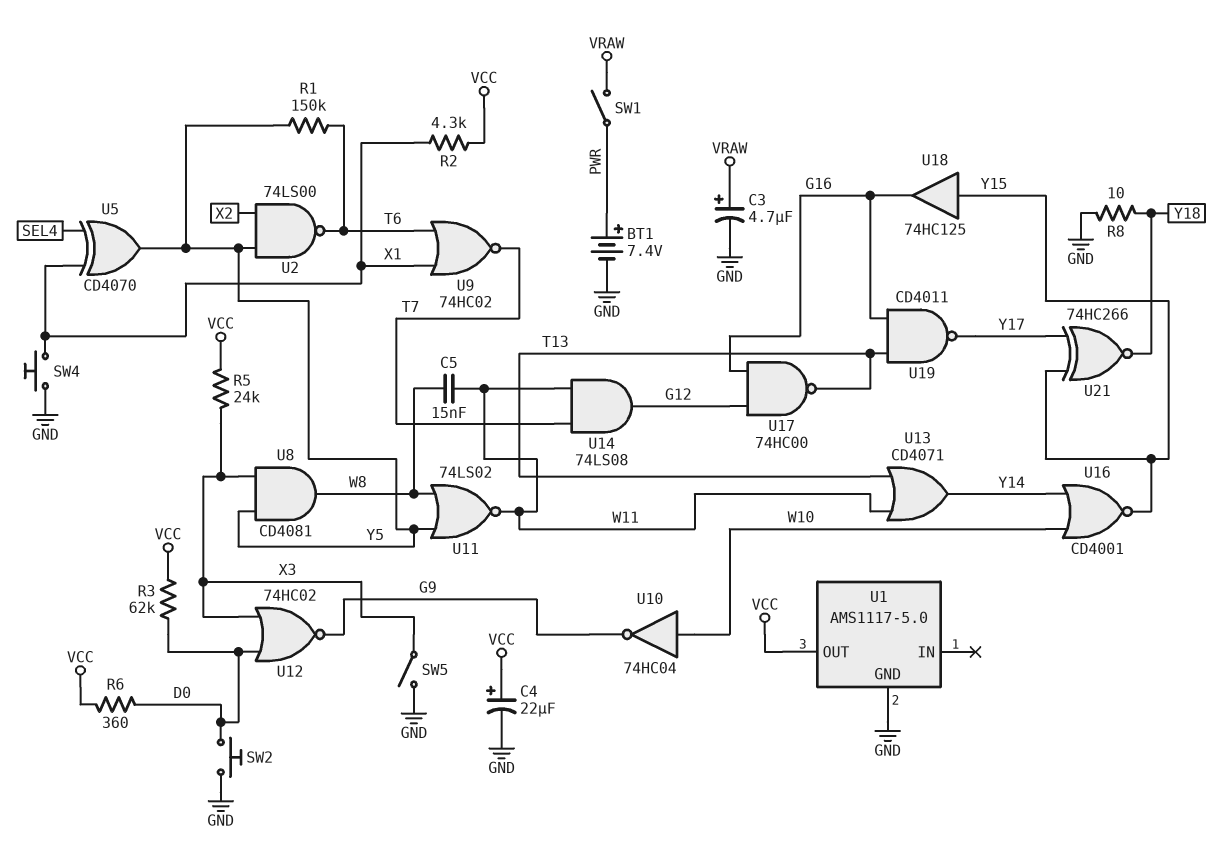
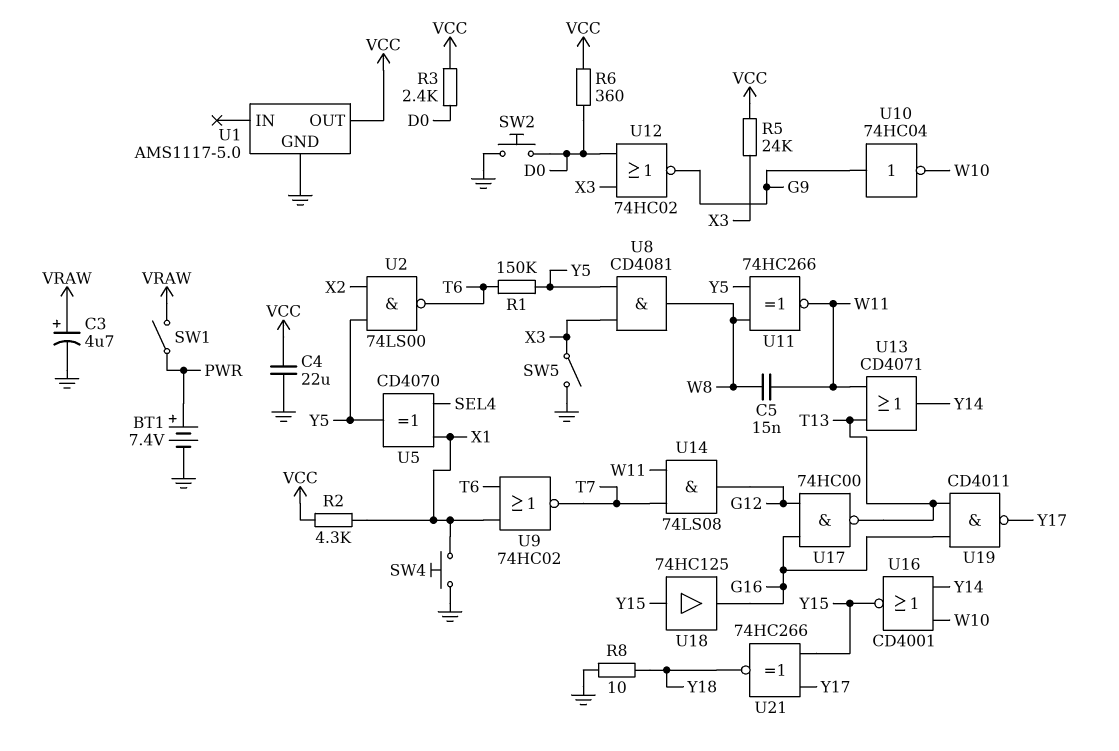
C4: 22uF (plus VCC, minus GND) -> 22uF (GND, VCC)
R3: 62k (D0, VCC) -> 2.4k (D0, VCC)
U10: NOT 74HC04 (in W10, out G9) -> NOT 74HC04 (in G9, out W10)
U11: NOR 74LS02 (in W8, in Y5, out W11) -> XNOR 74HC266 (in W8, in Y5, out W11)

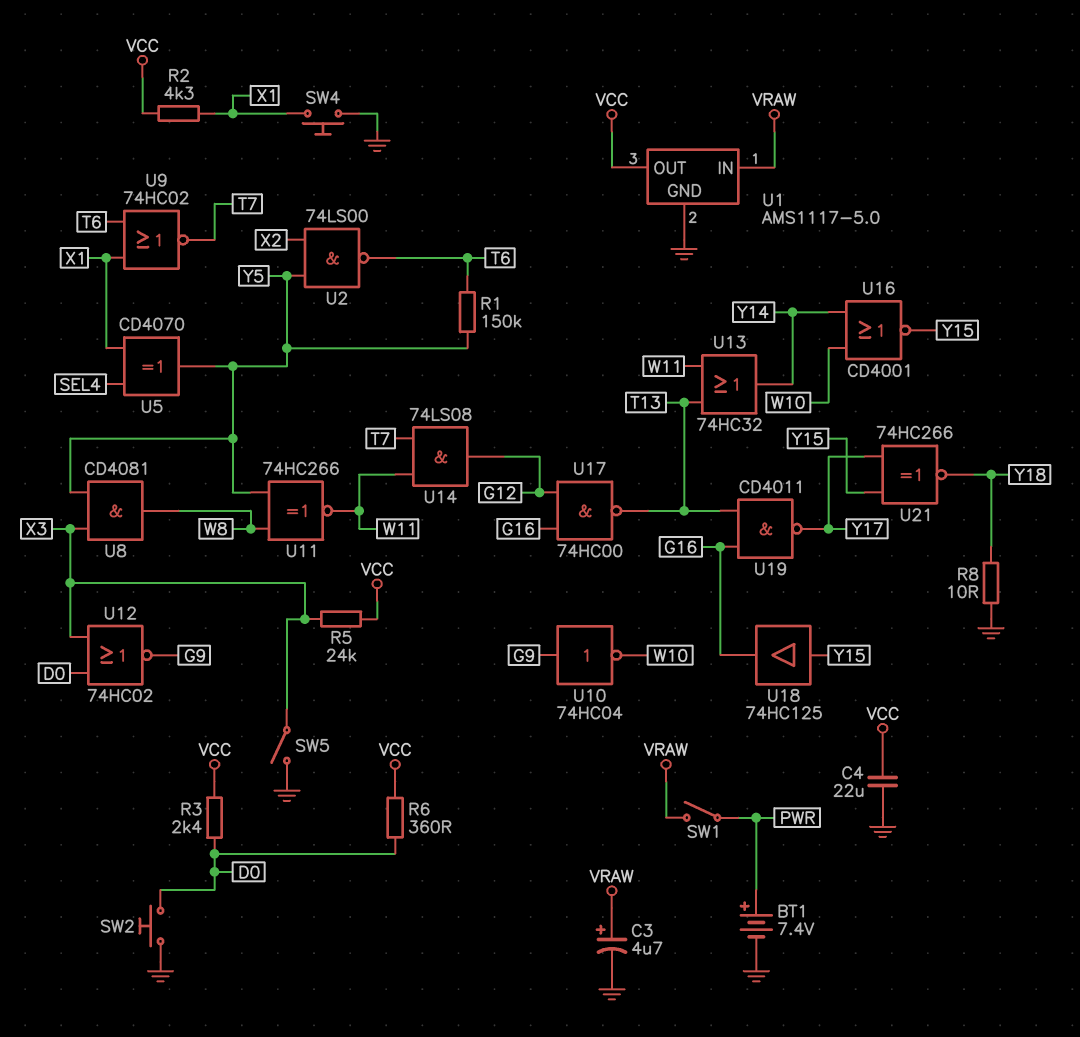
C5: 15nF (W8, W11) -> none
U1 pin IN: none -> VRAW
U13: OR CD4071 (in T13, in W11, out Y14) -> OR 74HC32 (in T13, in W11, out Y14)

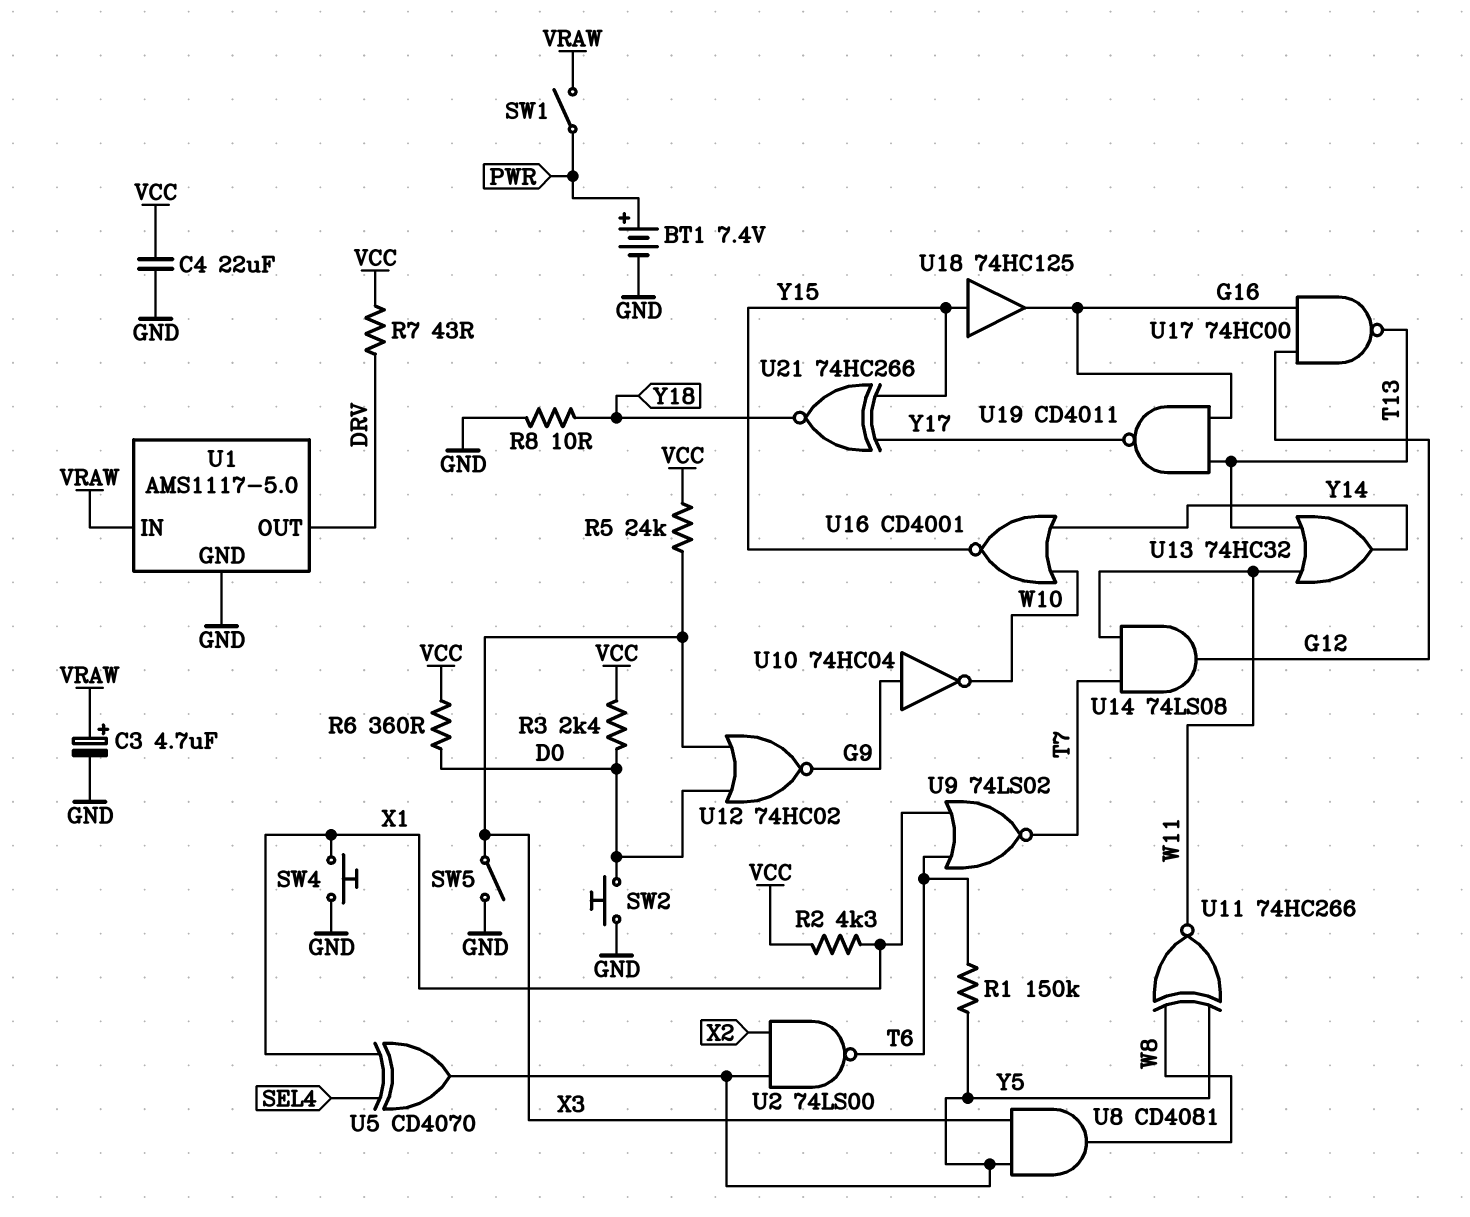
R7: none -> 43 (DRV, VCC)
U1 pin OUT: VCC -> DRV
U9: NOR 74HC02 (in T6, in X1, out T7) -> NOR 74LS02 (in T6, in X1, out T7)

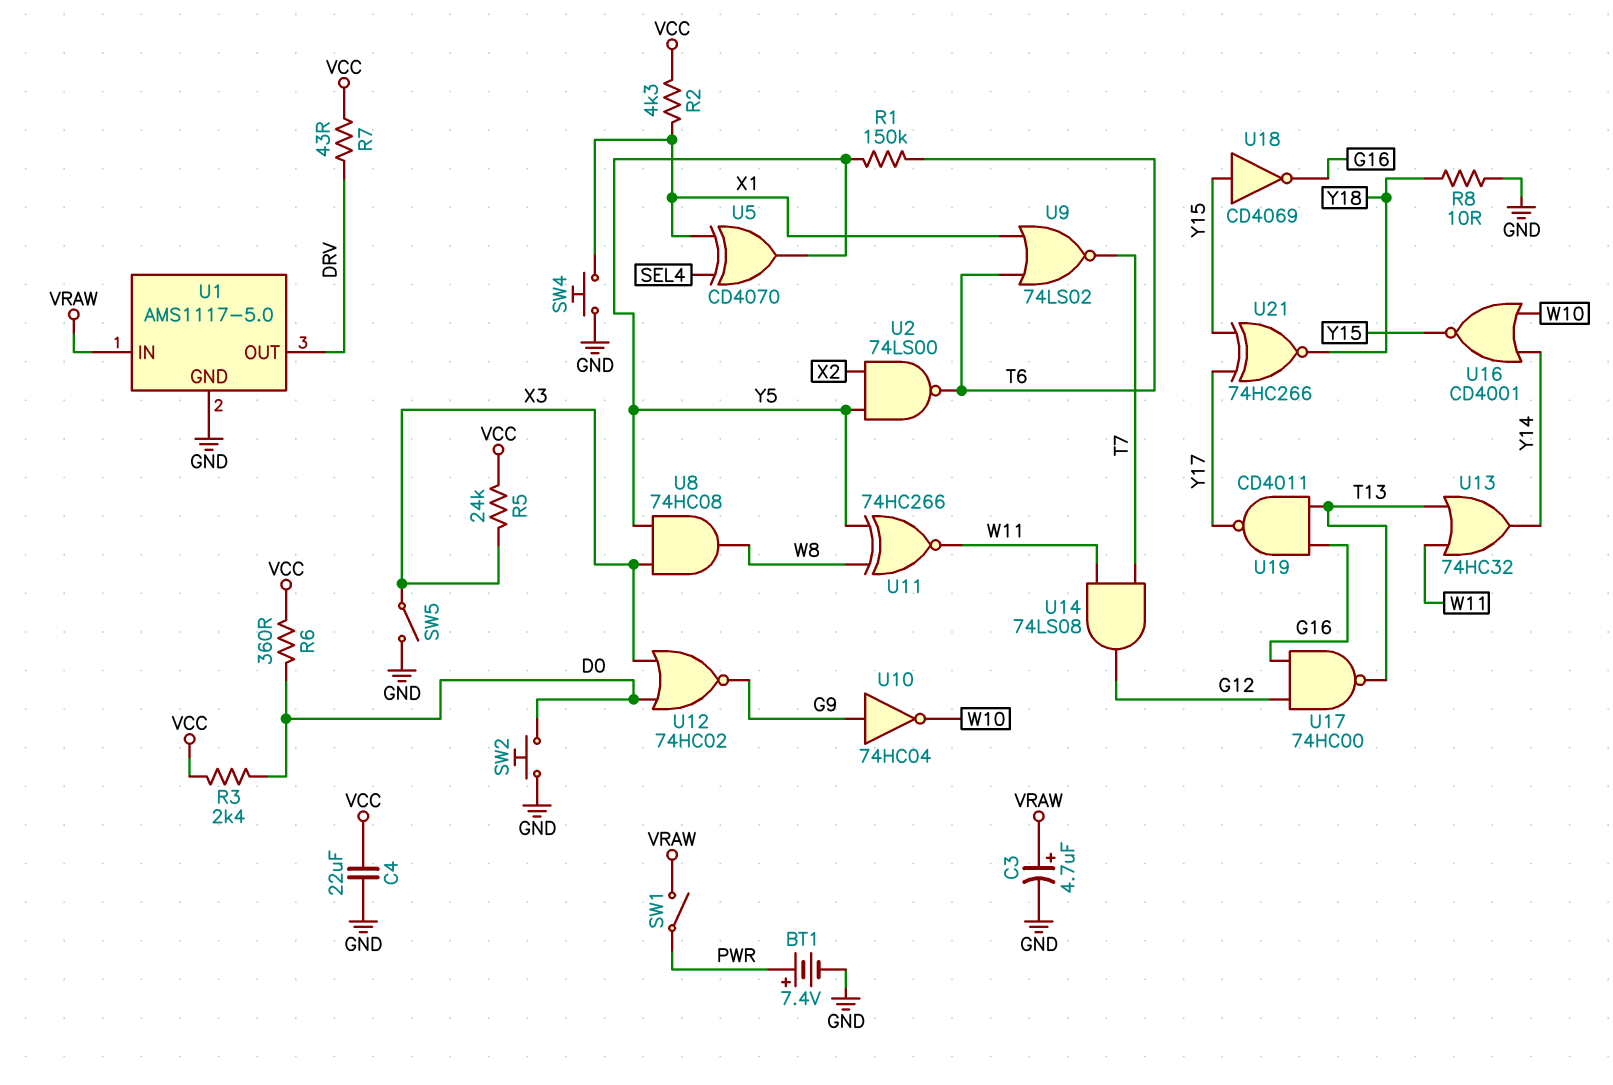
U8: AND CD4081 (in X3, in Y5, out W8) -> AND 74HC08 (in X3, in Y5, out W8)
U18: buffer 74HC125 (in Y15, out G16) -> NOT CD4069 (in Y15, out G16)

